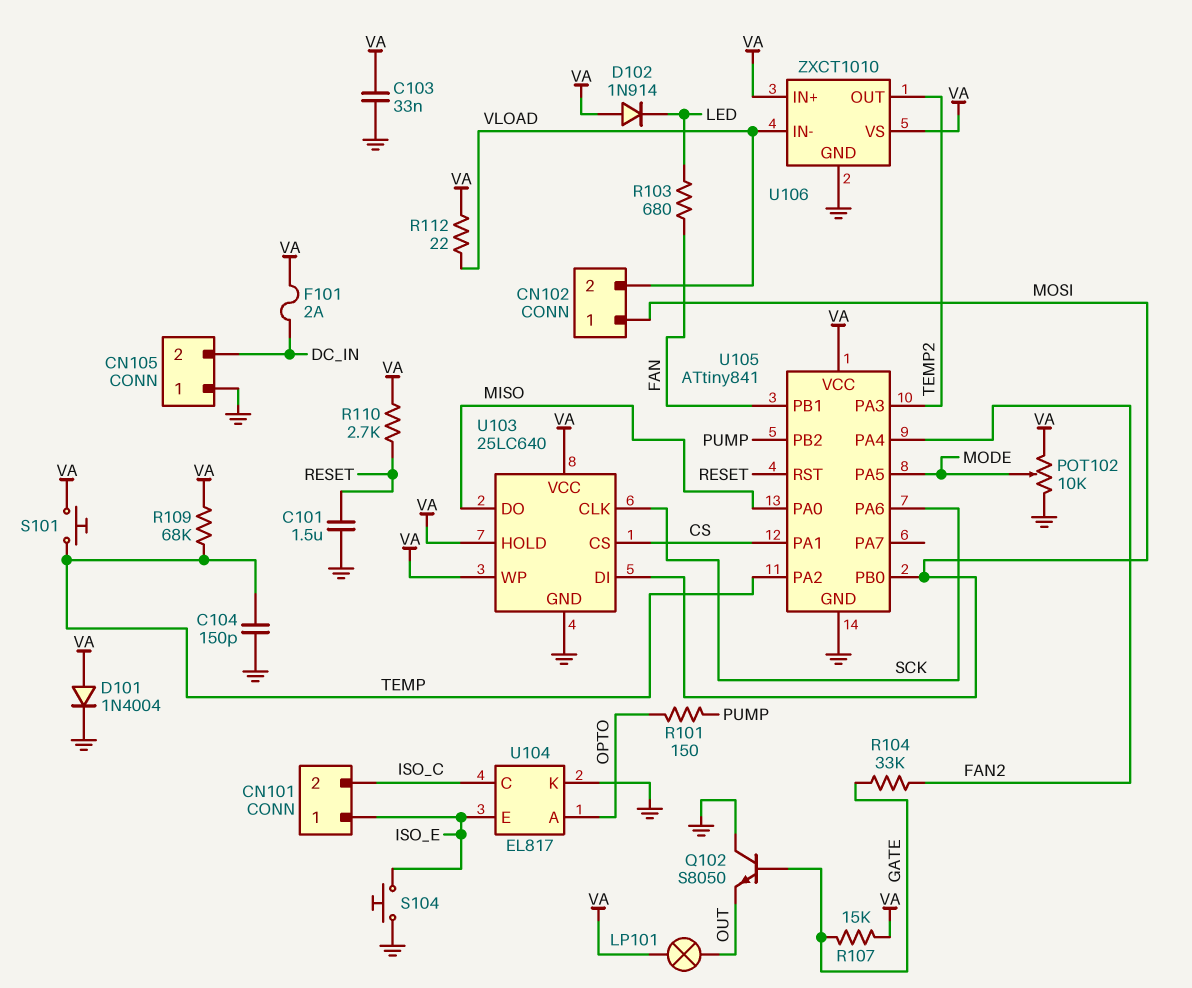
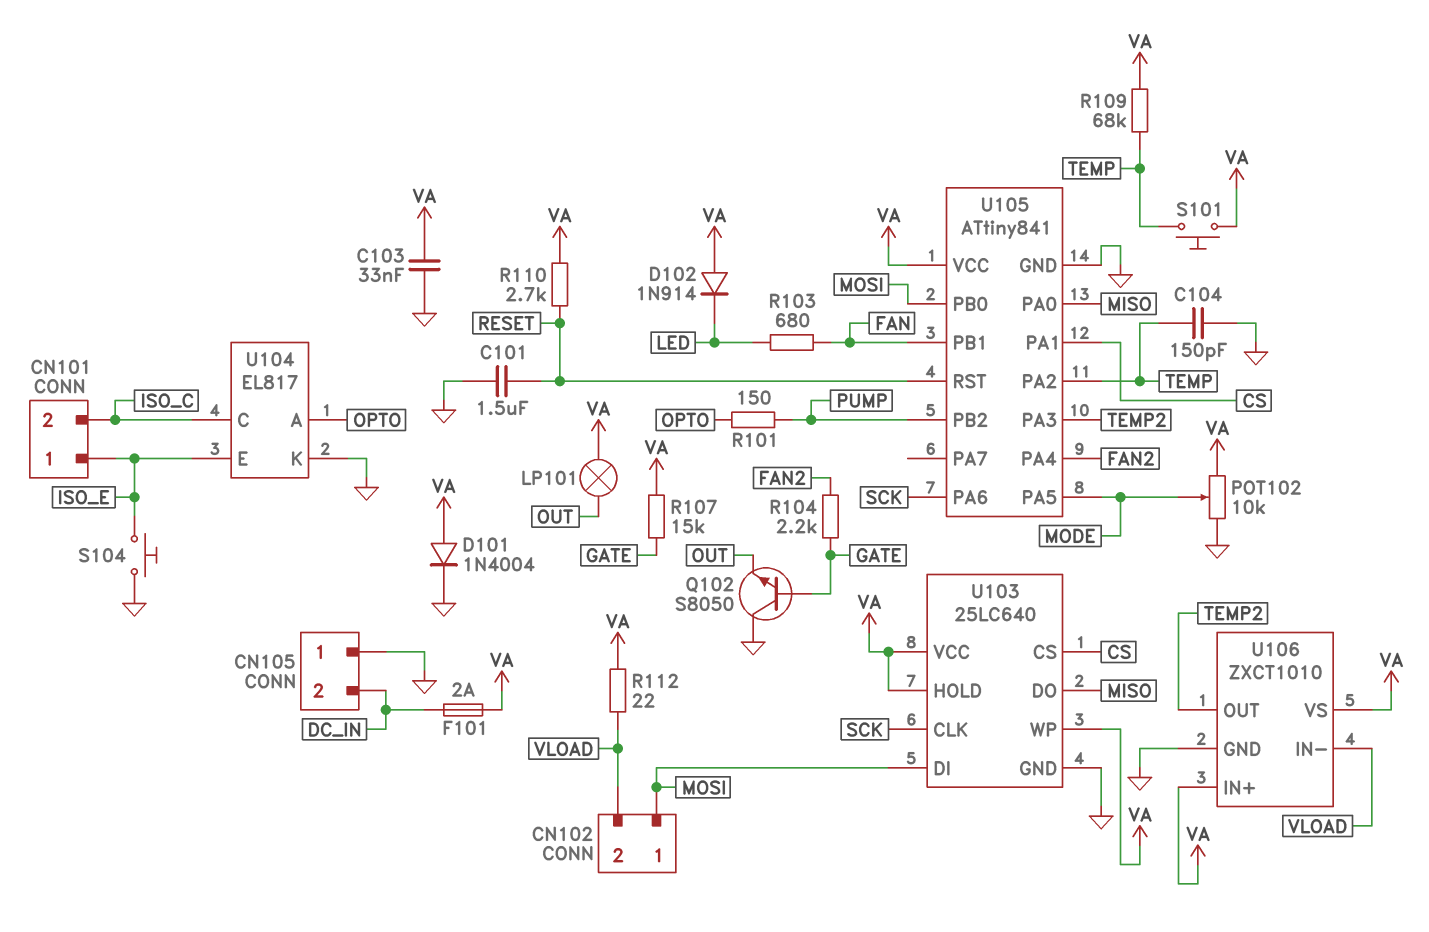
R104: 33k (FAN2, GATE) -> 2.2k (FAN2, GATE)

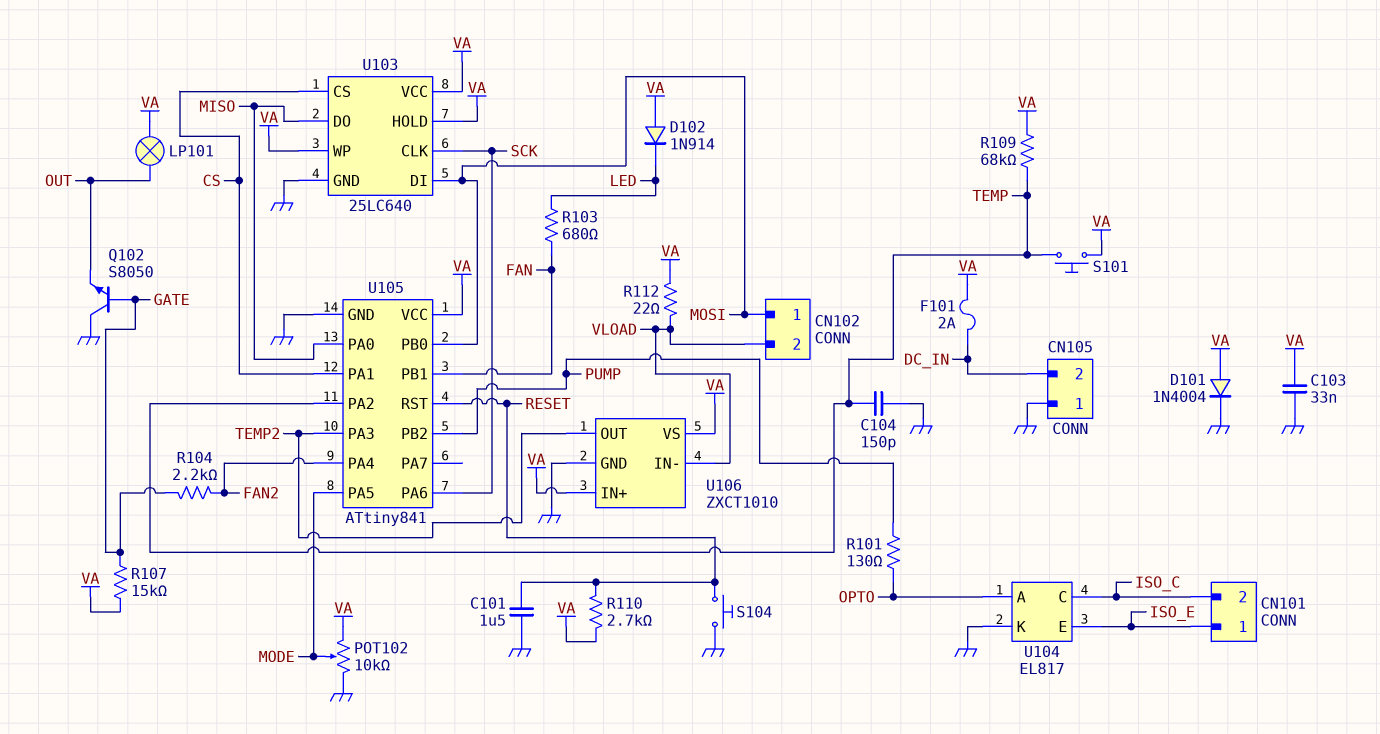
R101: 150 (OPTO, PUMP) -> 130 (OPTO, PUMP)
S104: button (GND, ISO_E) -> button (GND, RESET)

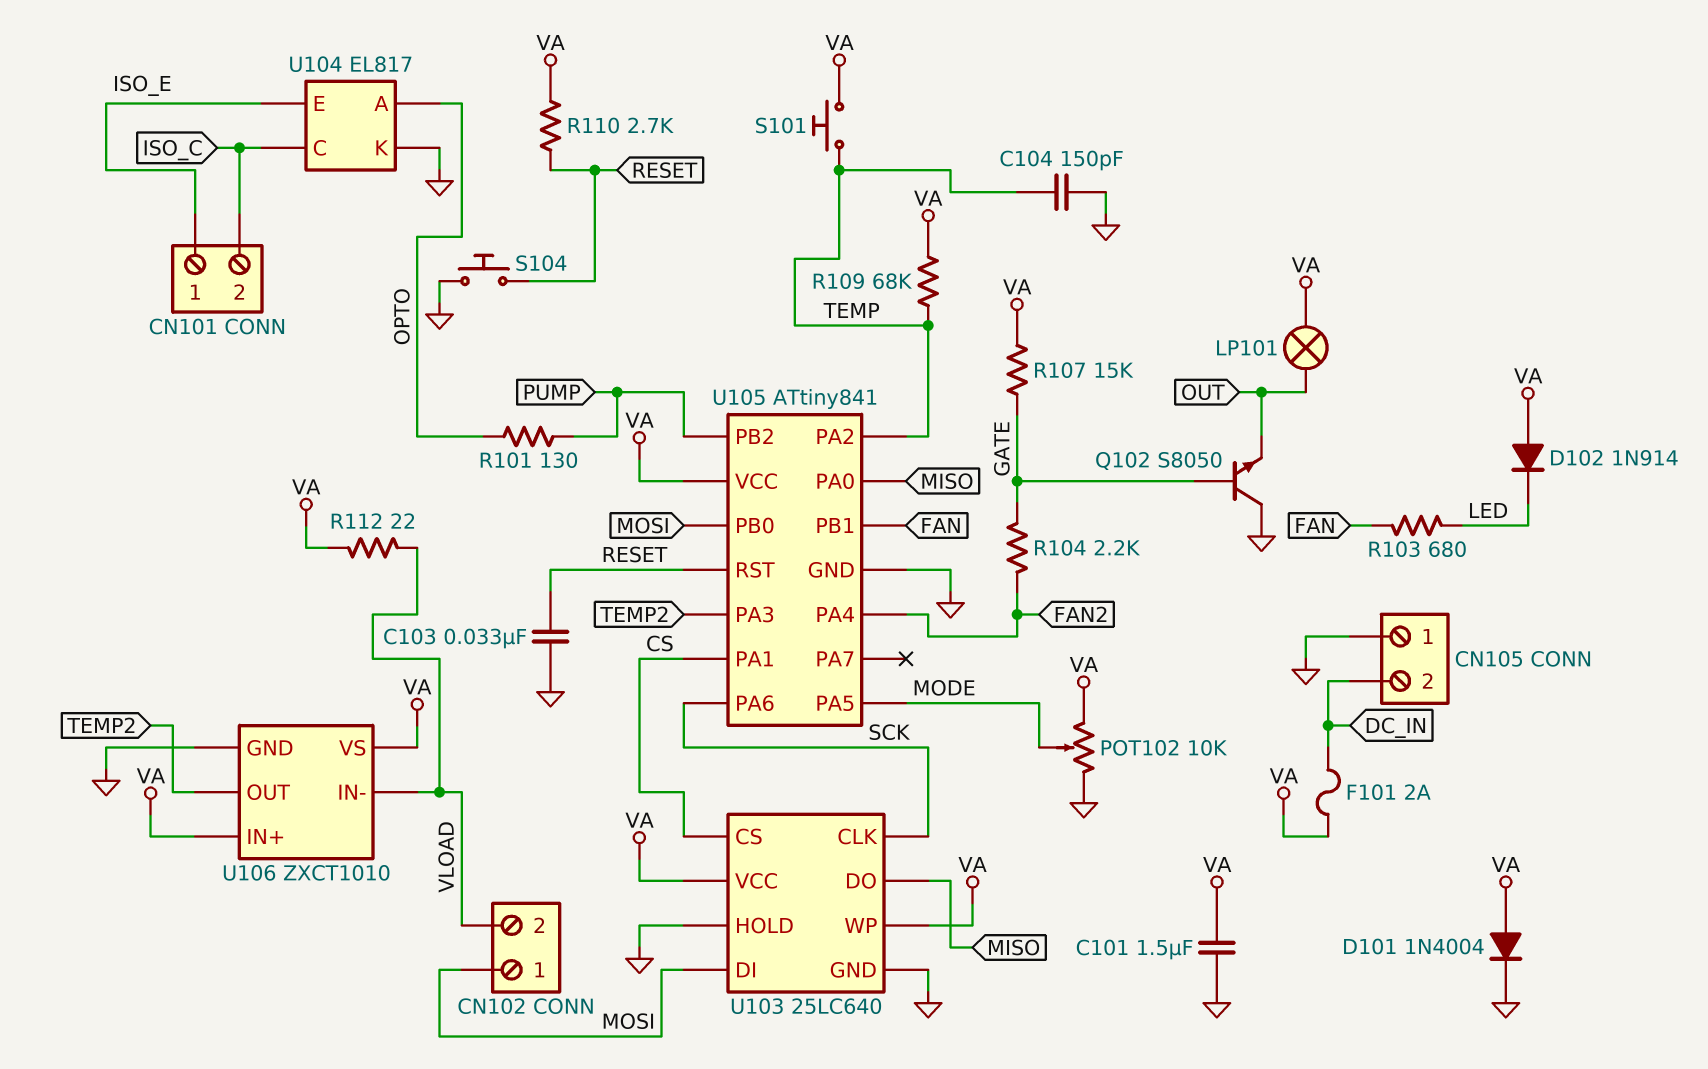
C101: 1.5uF (GND, RESET) -> 1.5uF (GND, VA)
C103: 33nF (GND, VA) -> 33nF (GND, RESET)
U103 pin HOLD: VA -> GND

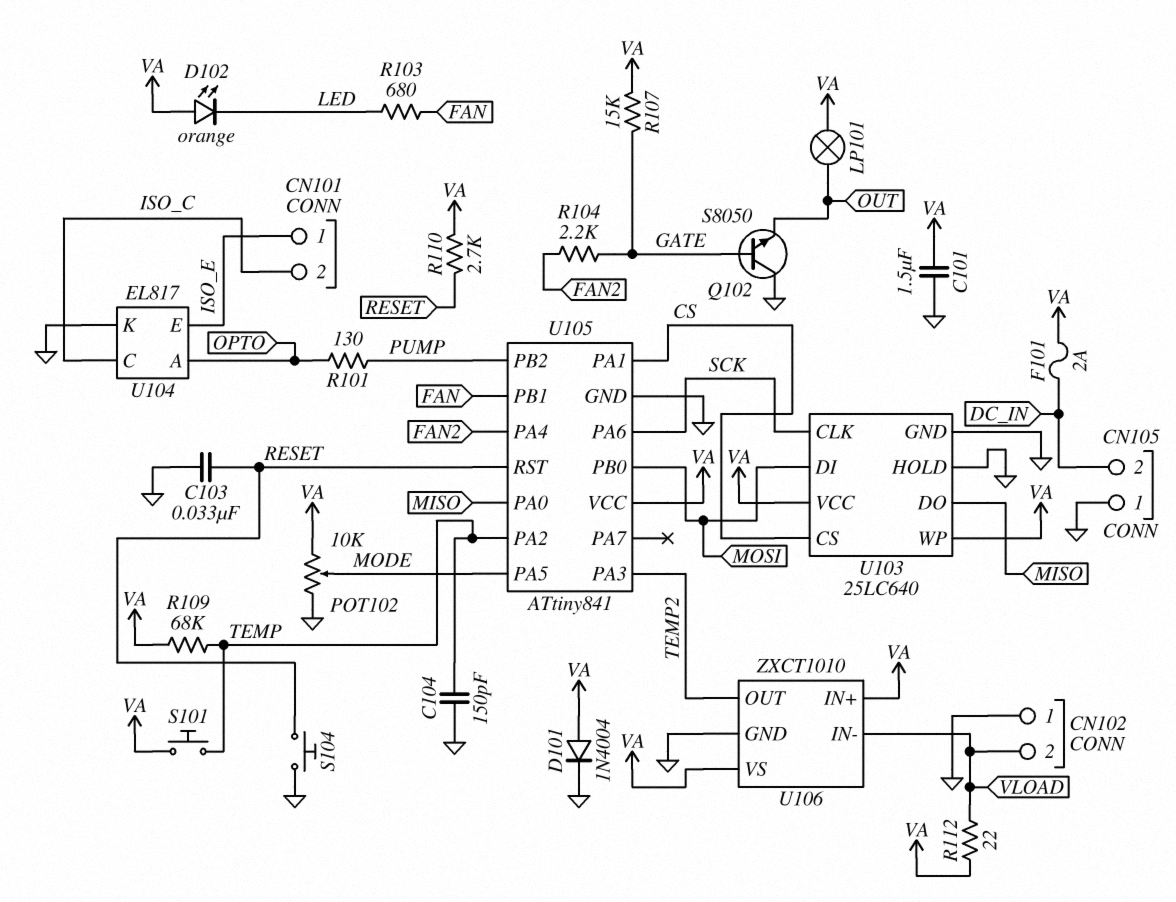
CN102 pin 1: MOSI -> GND
D102: diode 1N914 (A VA, K LED) -> LED orange (A VA, K LED)

